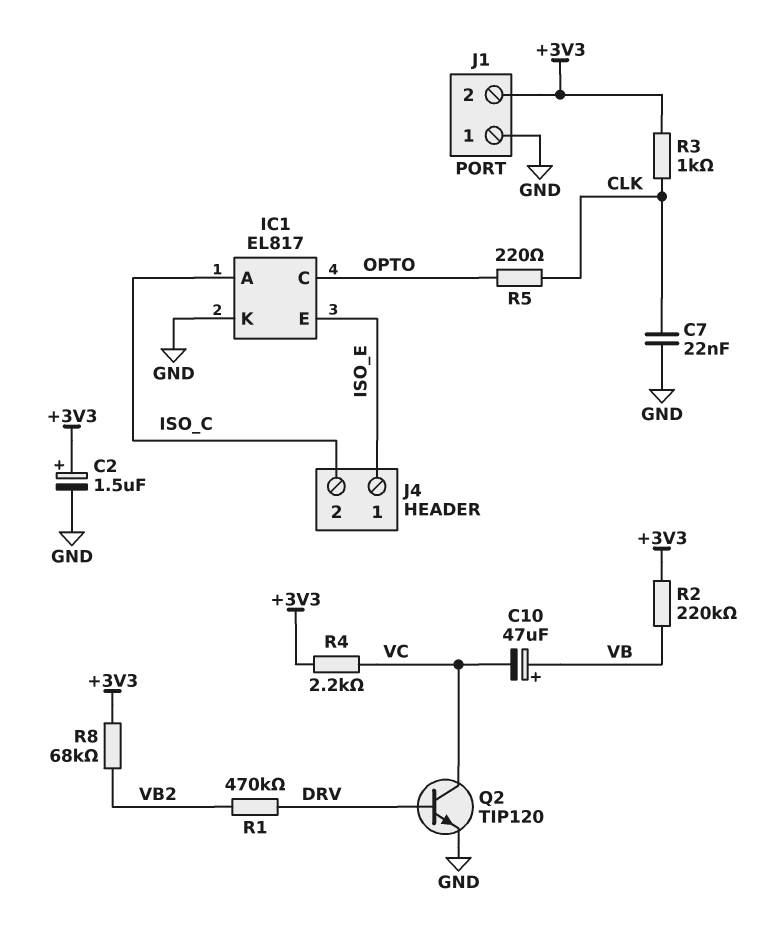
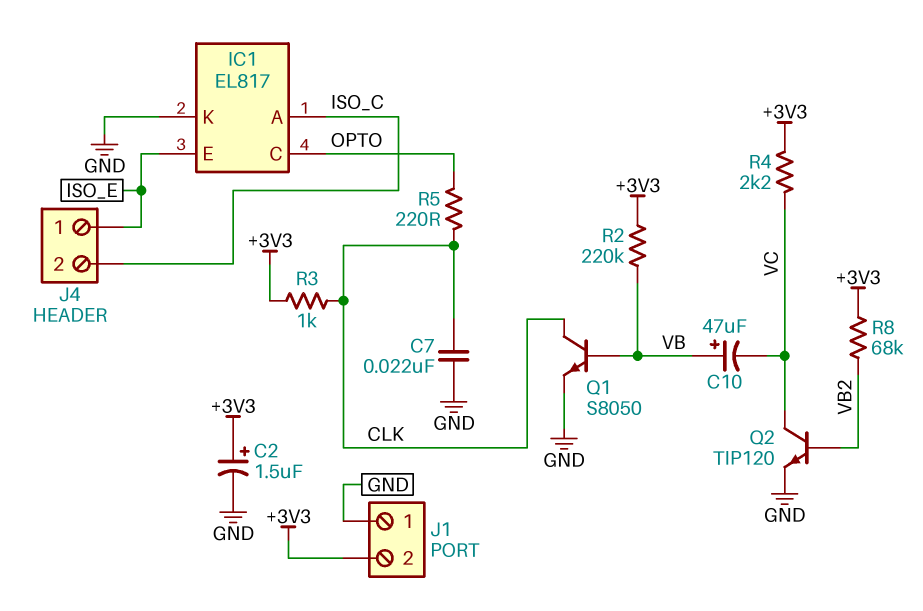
Q1: none -> NPN S8050 (B VB, C CLK, E GND)
Q2: NPN TIP120 (B DRV, C VC, E GND) -> NPN TIP120 (B VB2, C VC, E GND)
R1: 470k (DRV, VB2) -> none

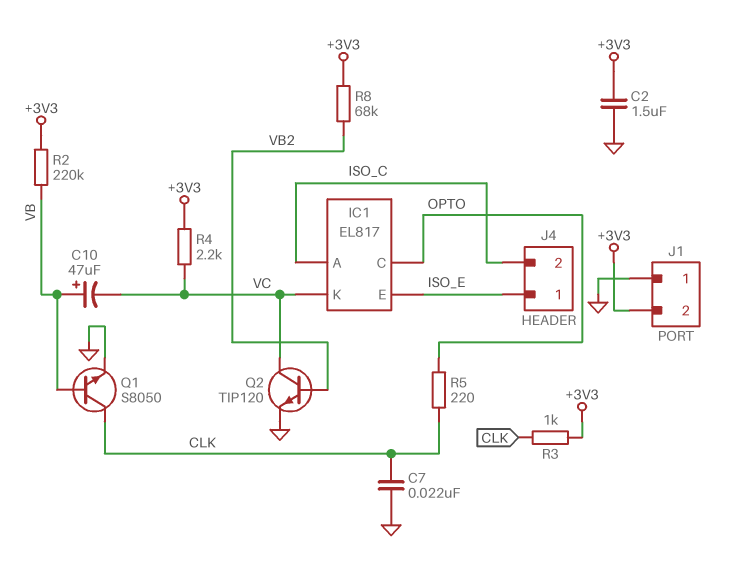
C2: 1.5uF (plus +3V3, minus GND) -> 1.5uF (+3V3, GND)
IC1 pin K: GND -> VC

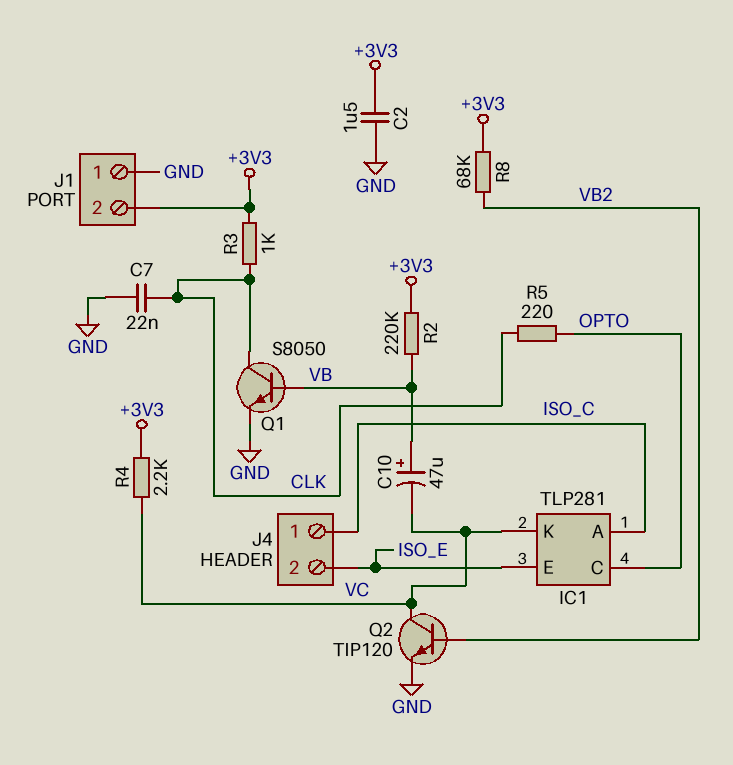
IC1: EL817 -> TLP281
J4 pin 1: ISO_E -> ISO_C
J4 pin 2: ISO_C -> ISO_E

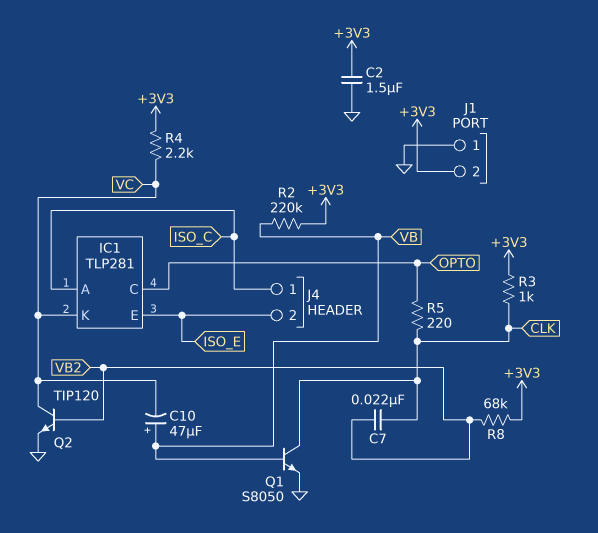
C7: 22nF (CLK, GND) -> 22nF (CLK, VB2)

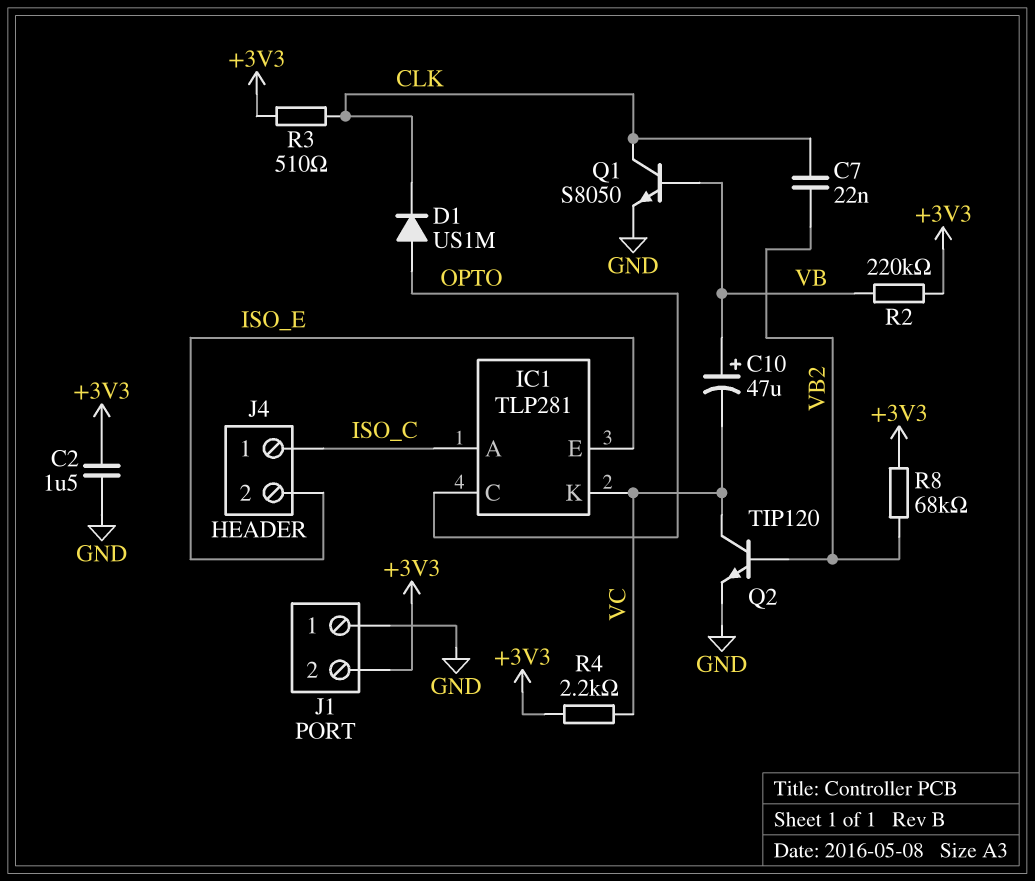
D1: none -> diode US1M (A OPTO, K CLK)
R3: 1k (+3V3, CLK) -> 510 (+3V3, CLK)
R5: 220 (CLK, OPTO) -> none

